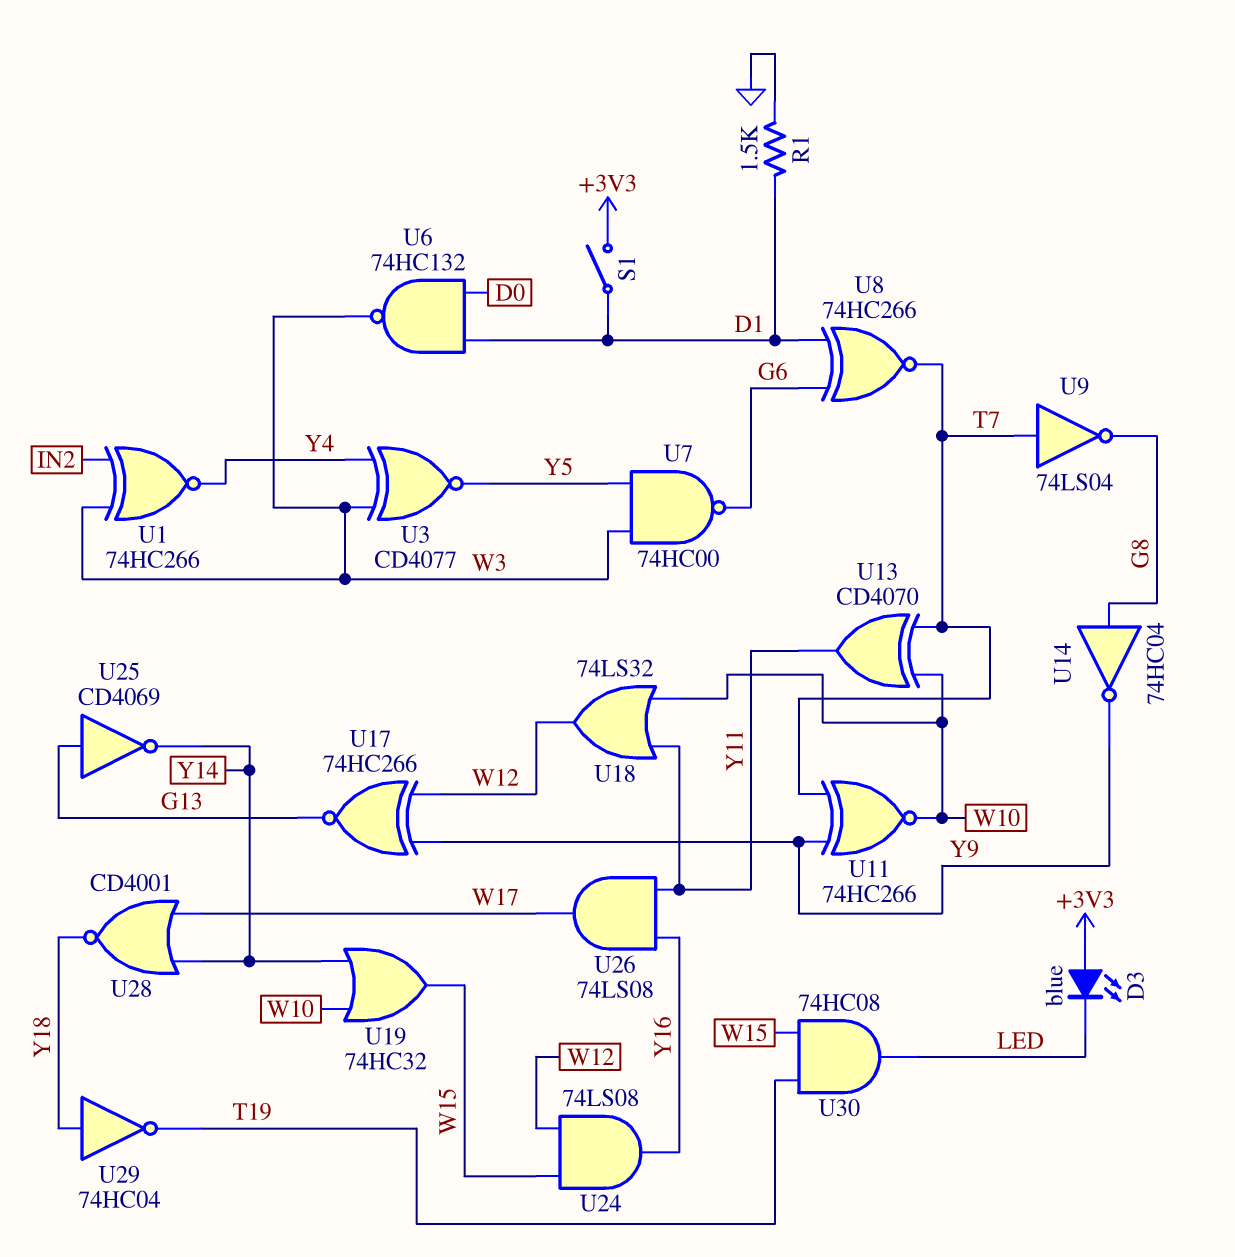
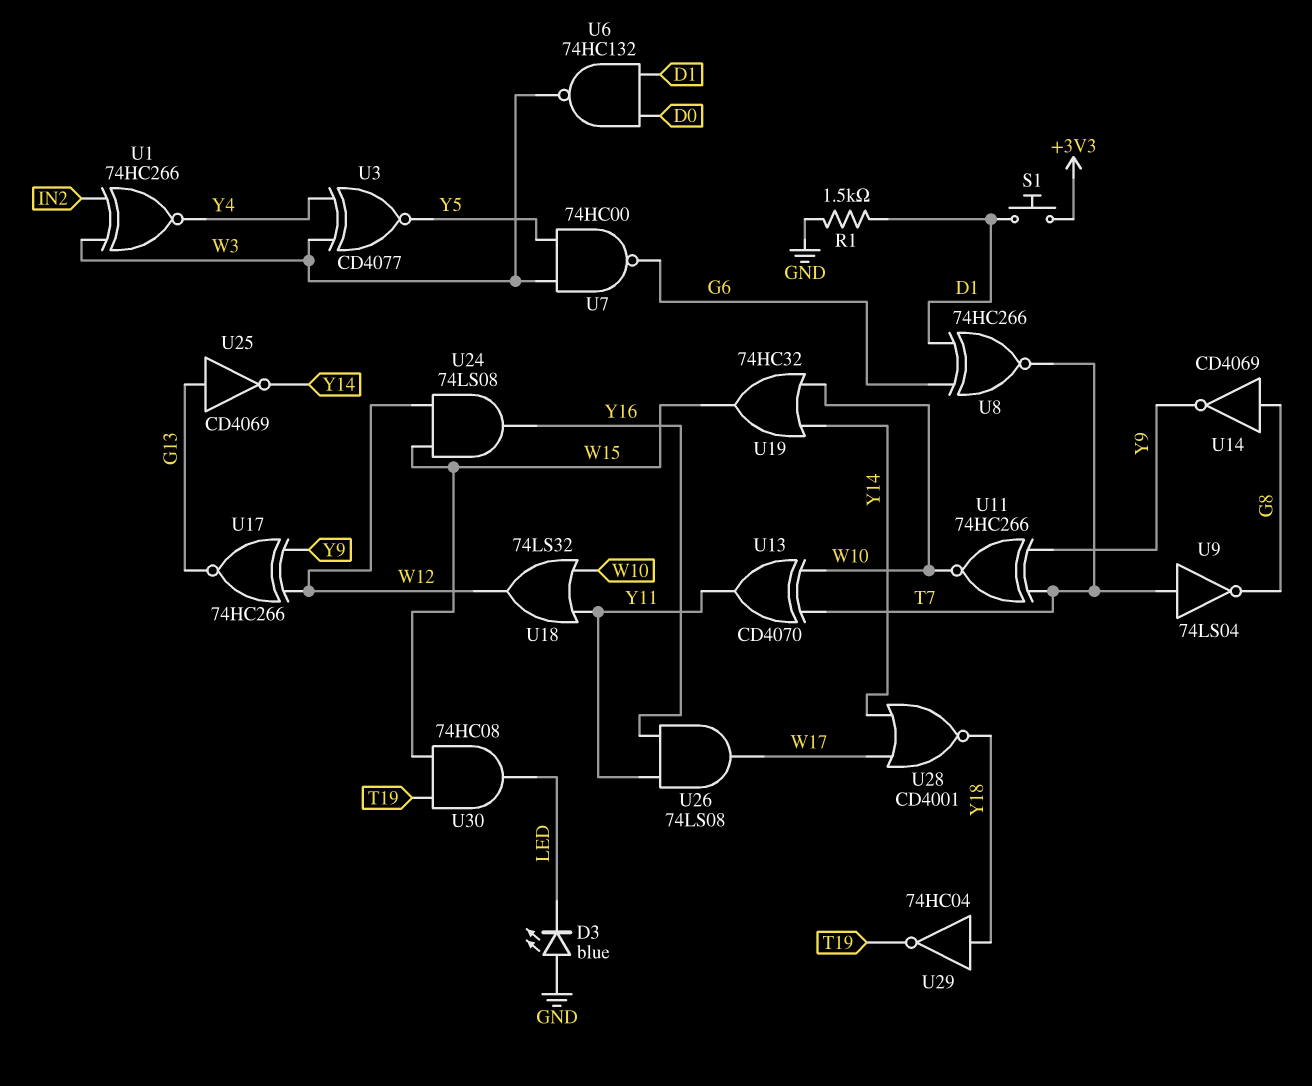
D3: LED blue (A +3V3, K LED) -> LED blue (A GND, K LED)
S1: switch (+3V3, D1) -> button (+3V3, D1)
U14: NOT 74HC04 (in G8, out Y9) -> NOT CD4069 (in G8, out Y9)

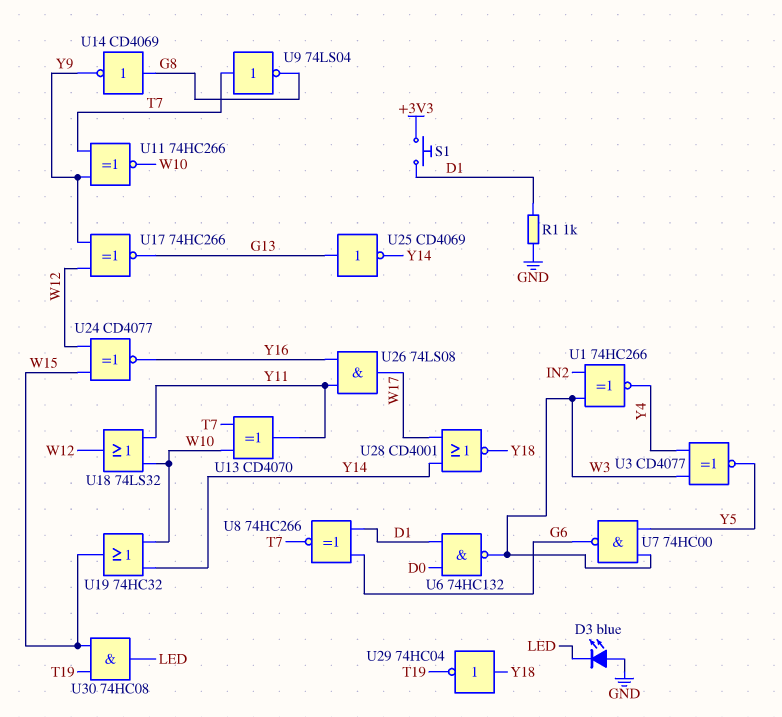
R1: 1.5k (D1, GND) -> 1k (D1, GND)
U24: AND 74LS08 (in W12, in W15, out Y16) -> XNOR CD4077 (in W12, in W15, out Y16)

